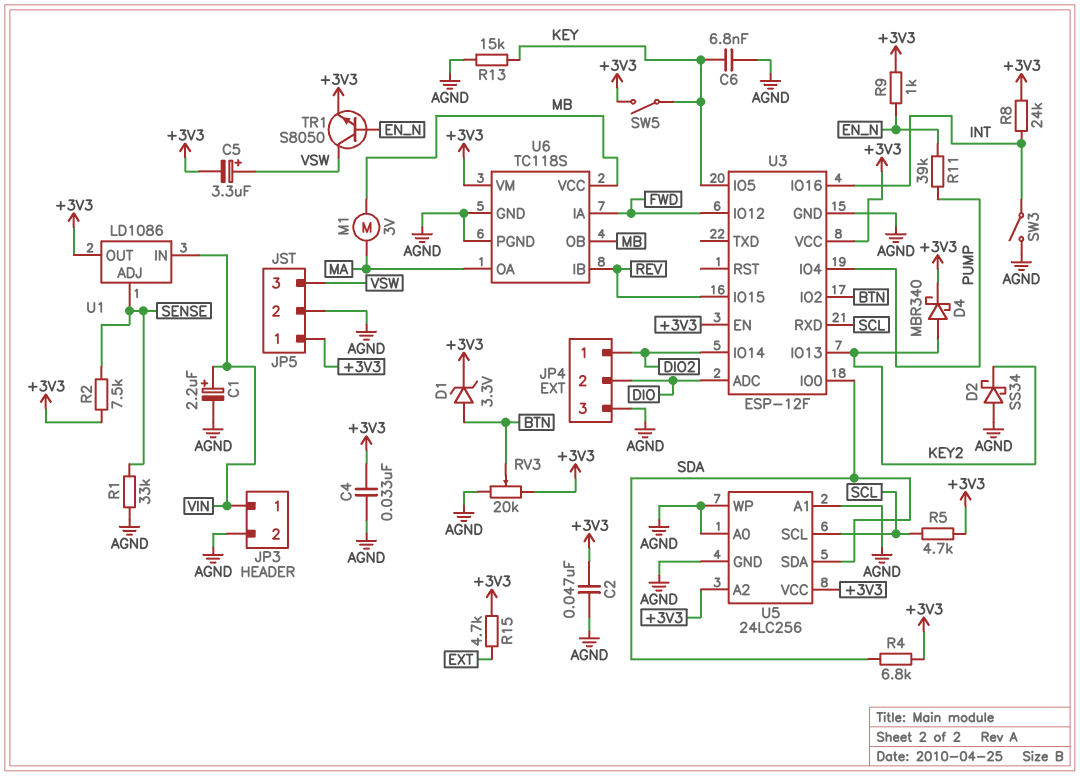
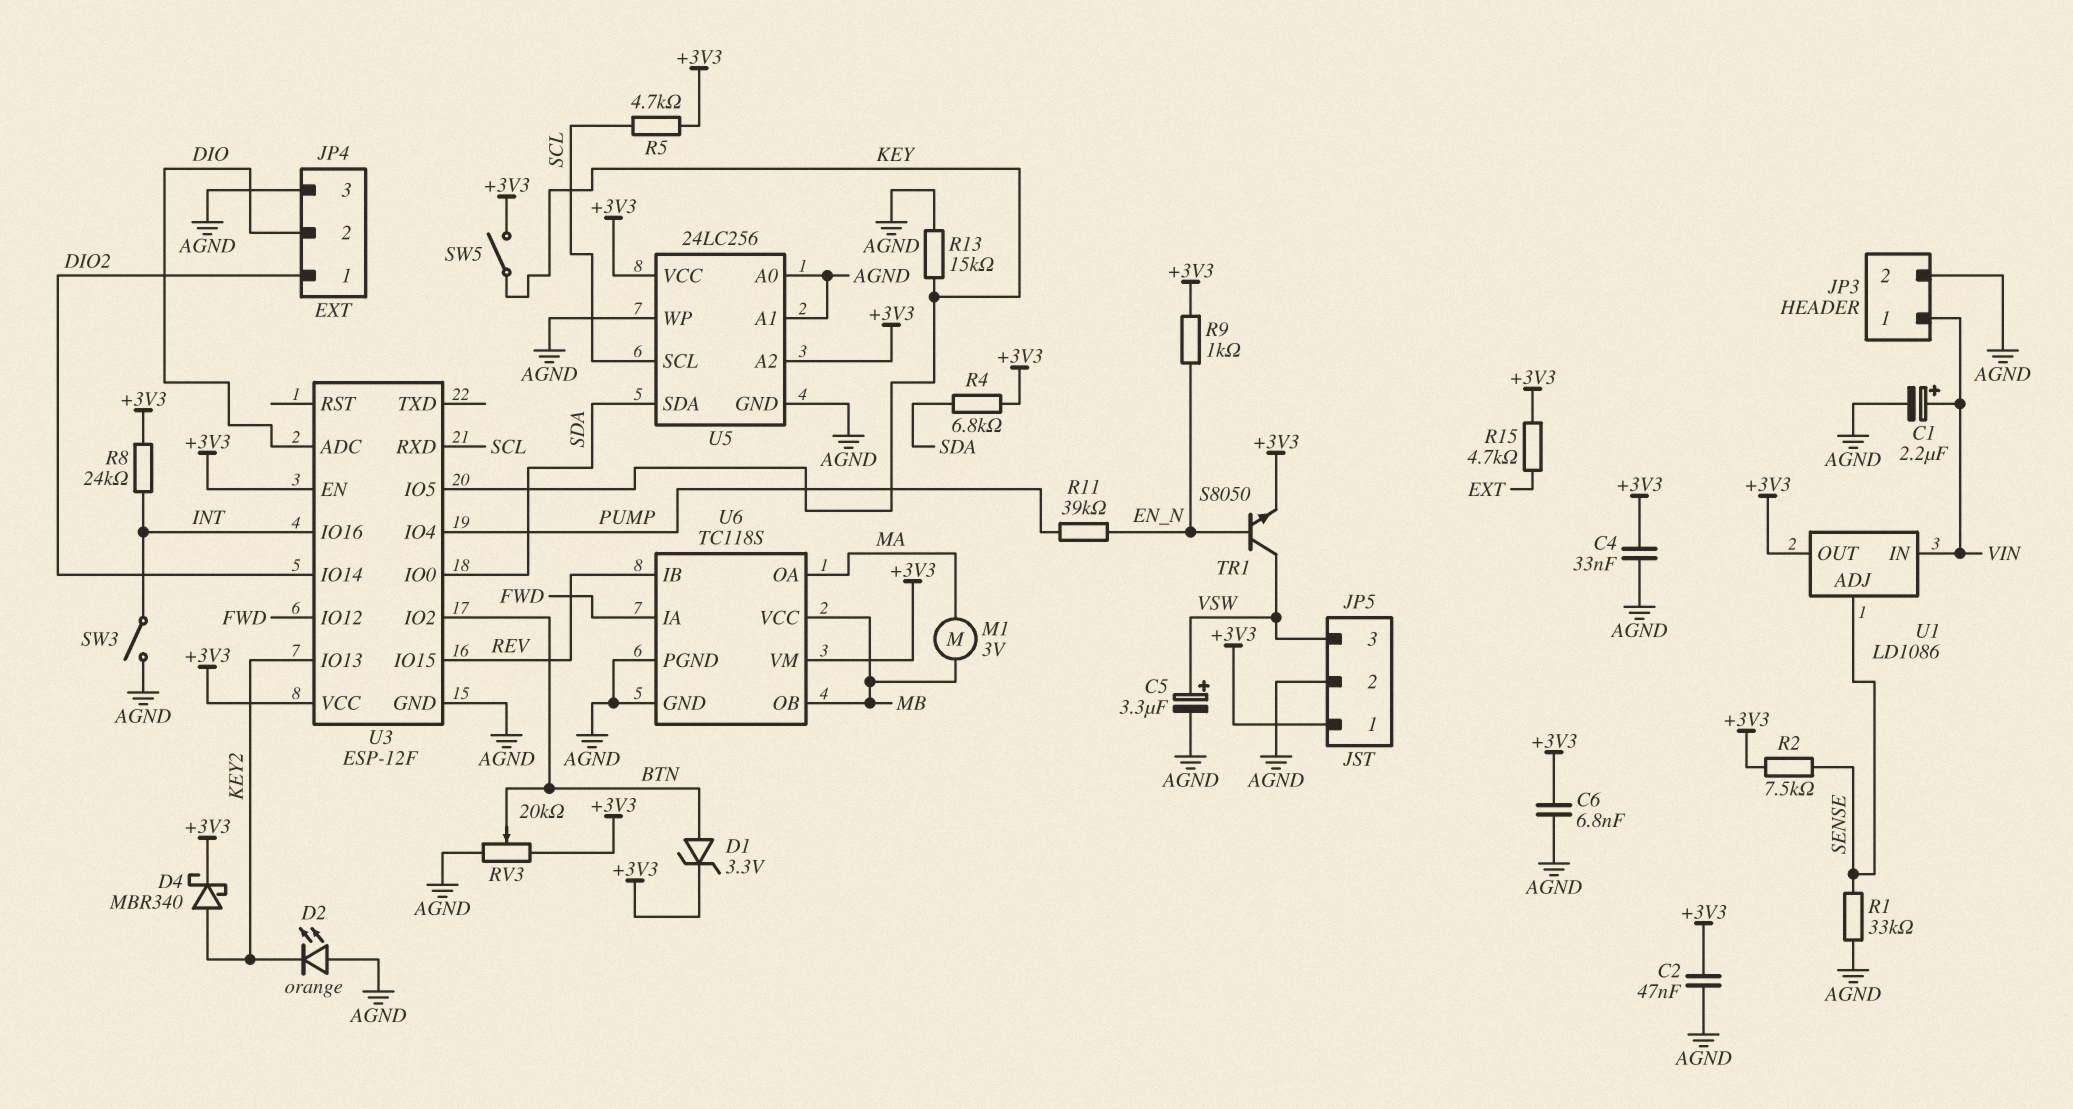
C5: 3.3uF (plus VSW, minus +3V3) -> 3.3uF (plus VSW, minus AGND)
C6: 6.8nF (AGND, KEY) -> 6.8nF (+3V3, AGND)
D2: schottky SS34 (A AGND, K KEY2) -> LED orange (A AGND, K KEY2)

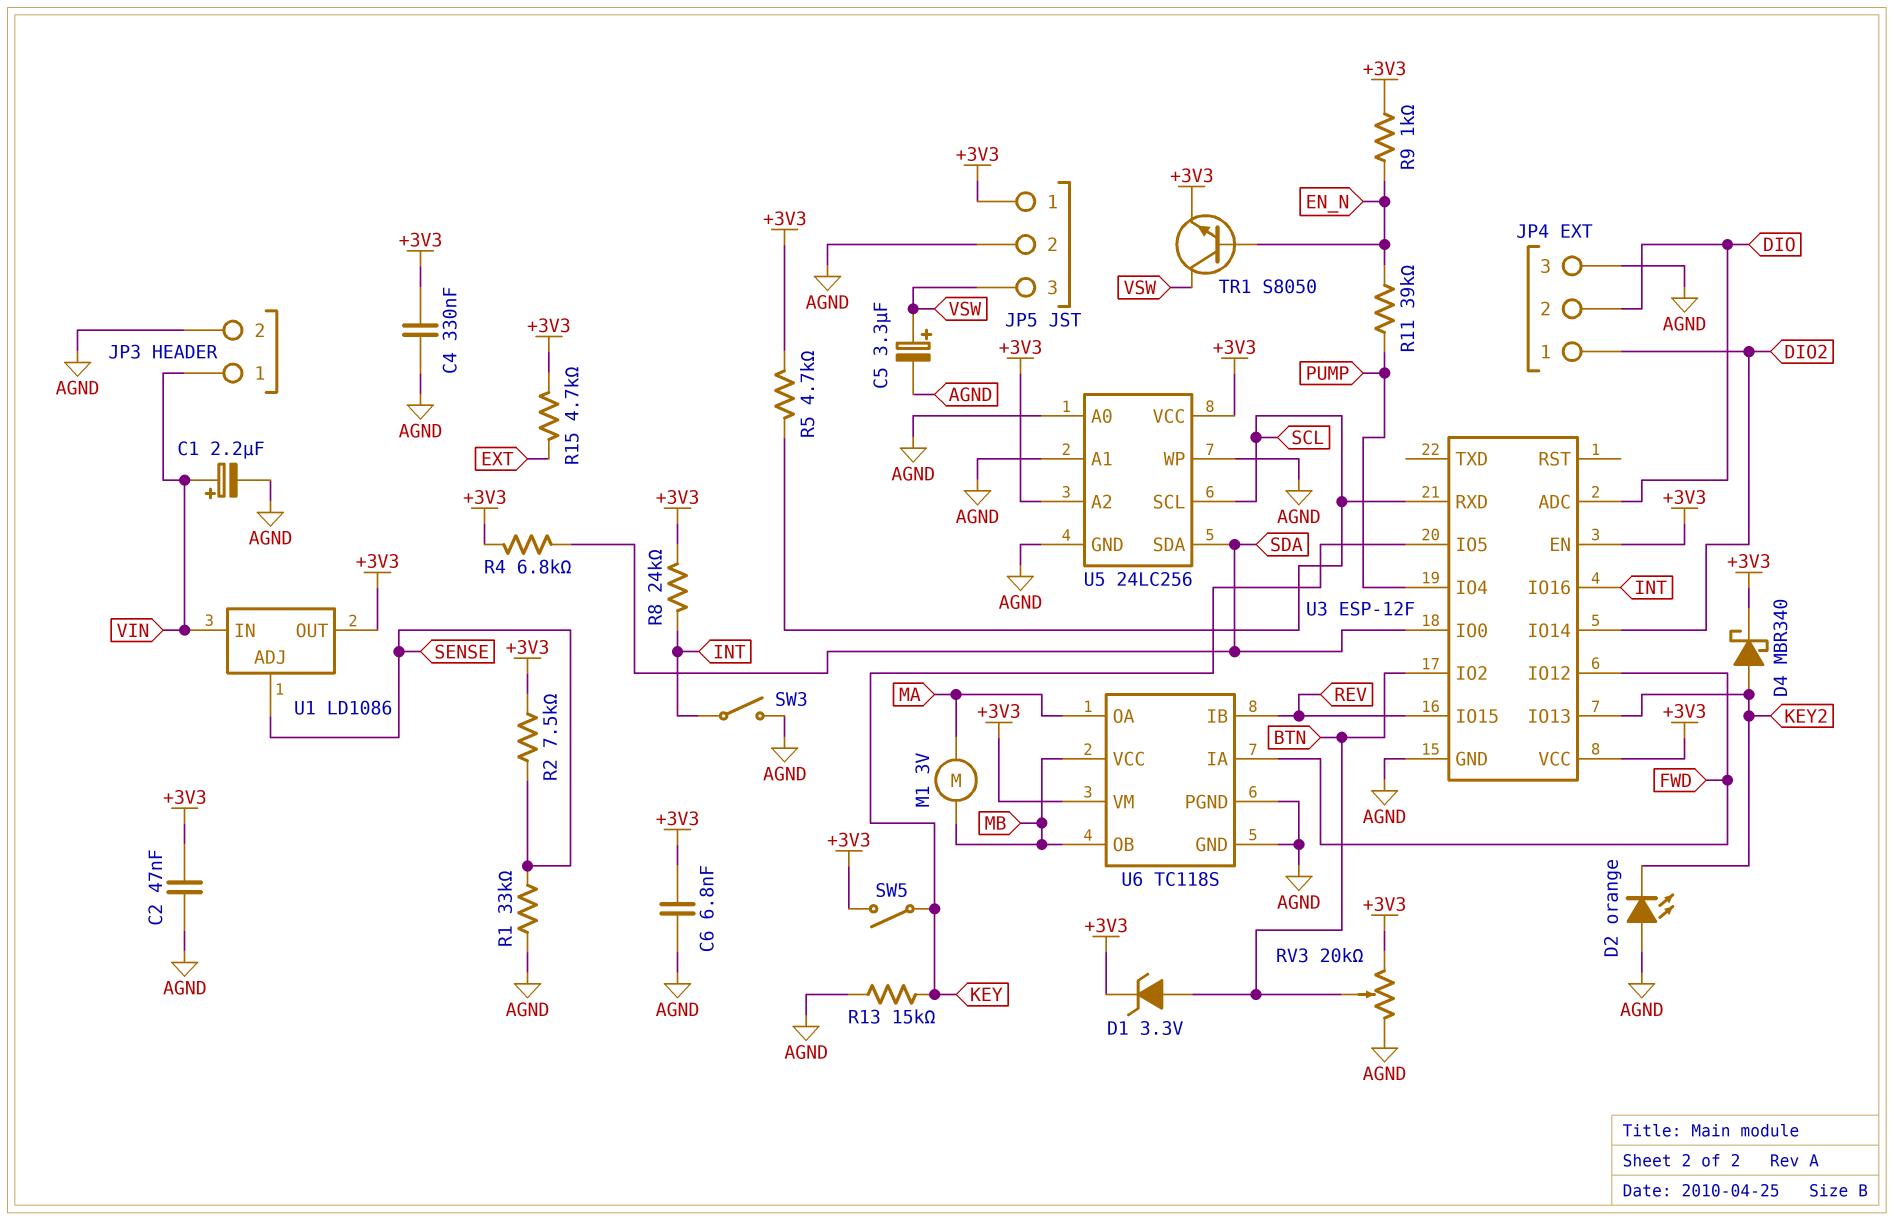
C4: 33nF (+3V3, AGND) -> 330nF (+3V3, AGND)

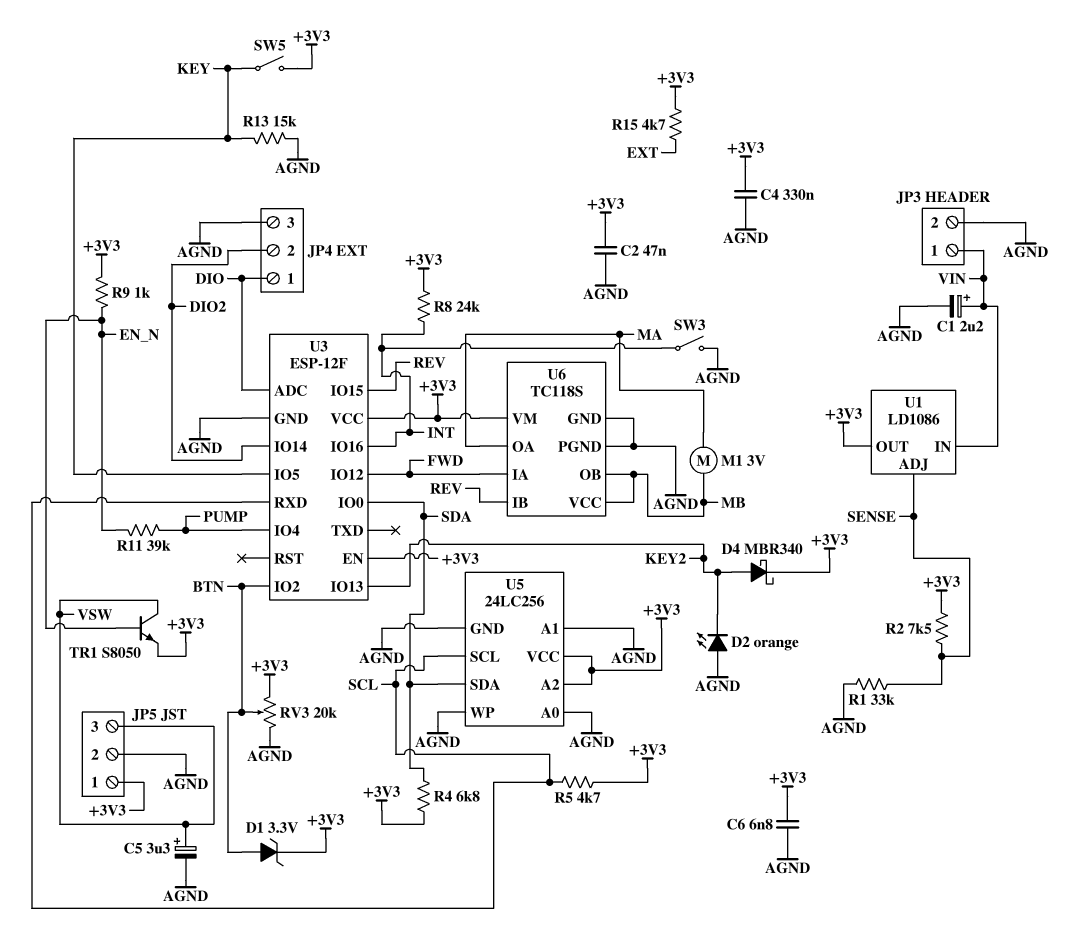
JP4 pin 1: DIO2 -> DIO
JP4 pin 2: DIO -> DIO2

